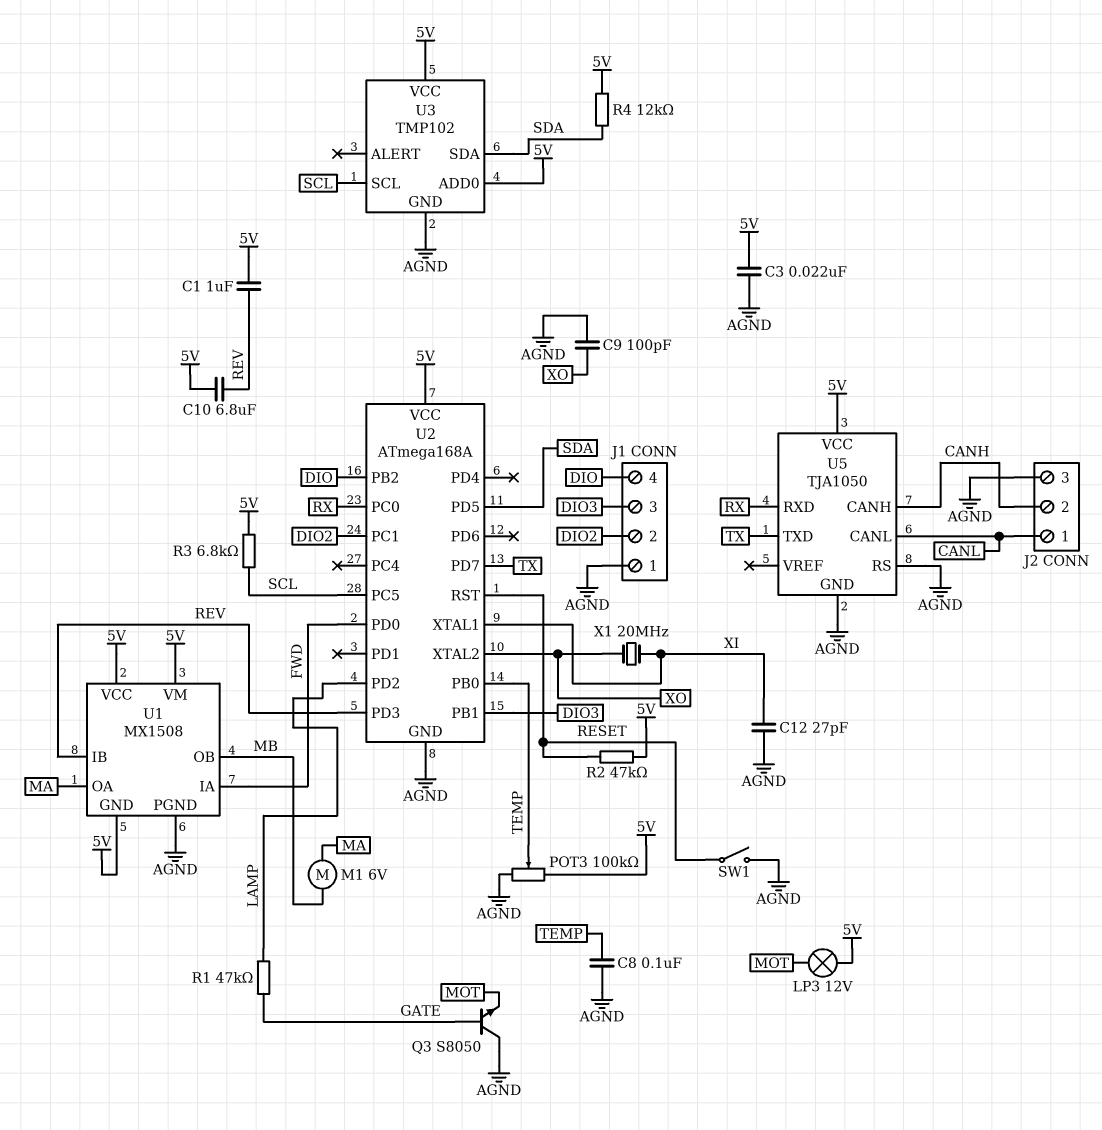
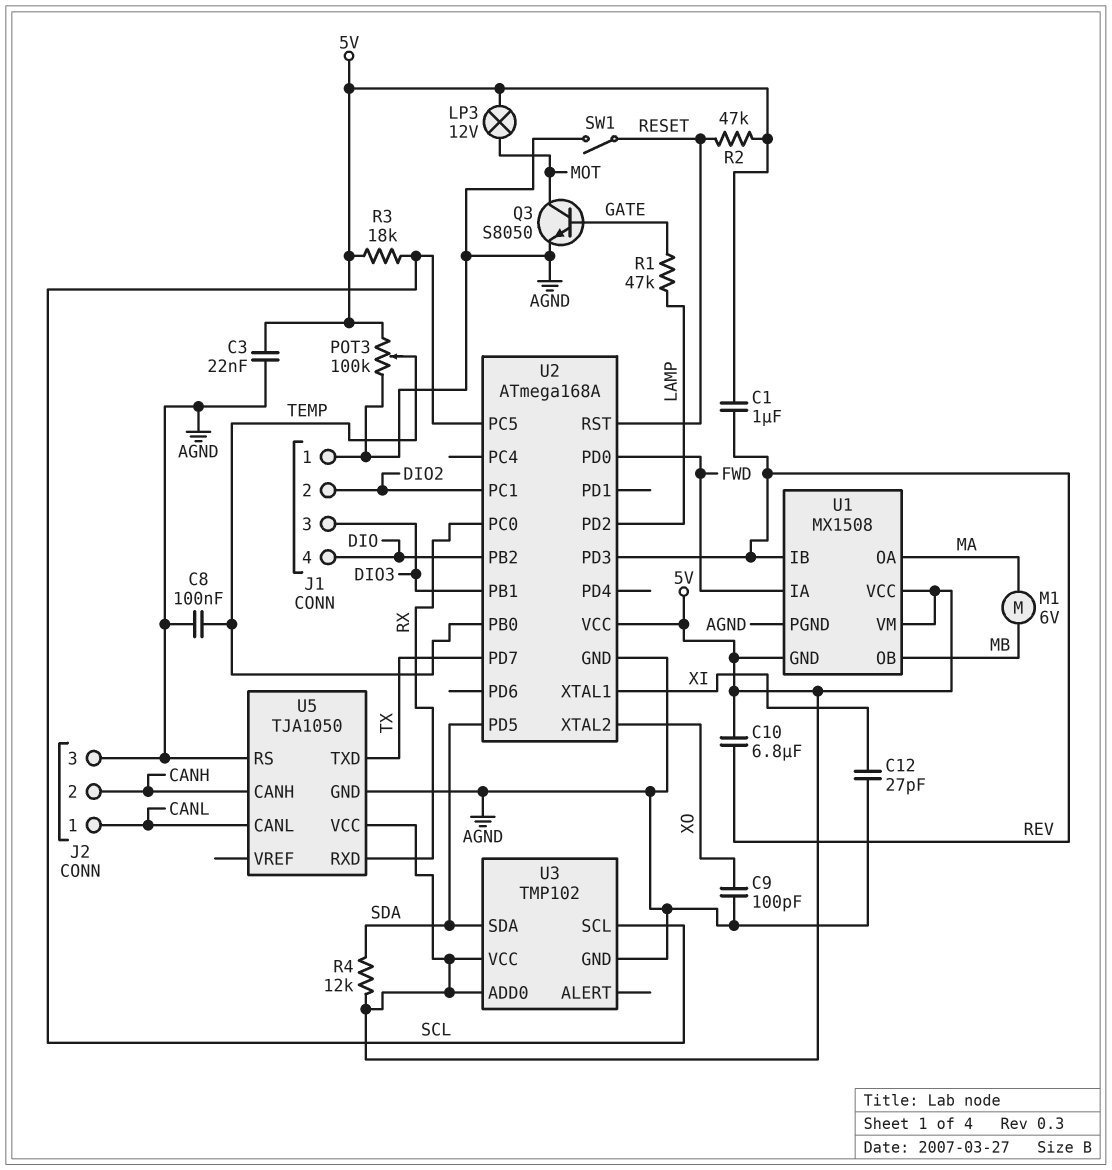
Q3: NPN S8050 (B GATE, C AGND, E MOT) -> NPN S8050 (B GATE, C MOT, E AGND)
R3: 6.8k (5V, SCL) -> 18k (5V, SCL)
X1: 20MHz (XI, XO) -> none

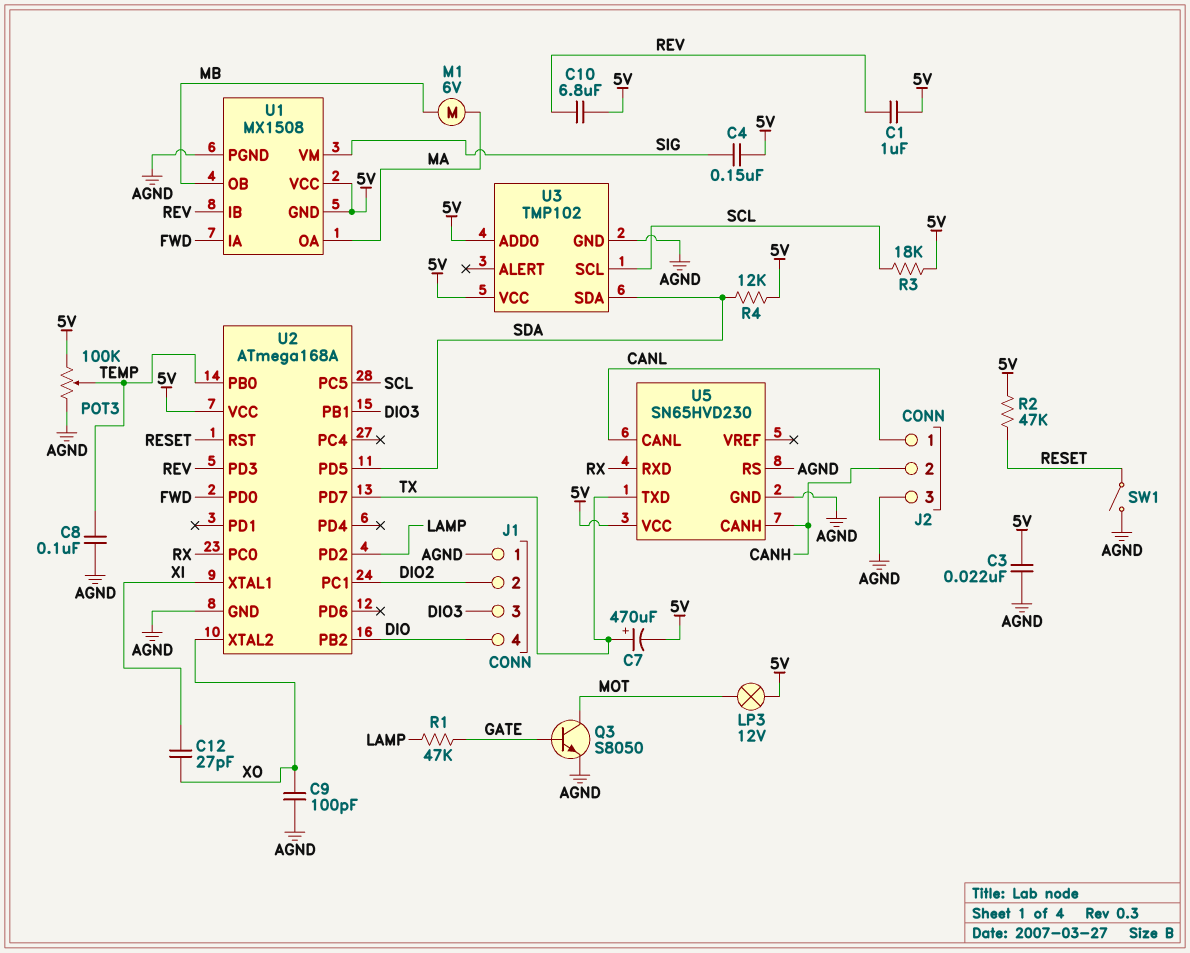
C4: none -> 150nF (5V, SIG)
C7: none -> 470uF (plus TX, minus 5V)
C12: 27pF (AGND, XI) -> 27pF (XI, XO)
U1 pin VM: 5V -> SIG
U5: TJA1050 -> SN65HVD230

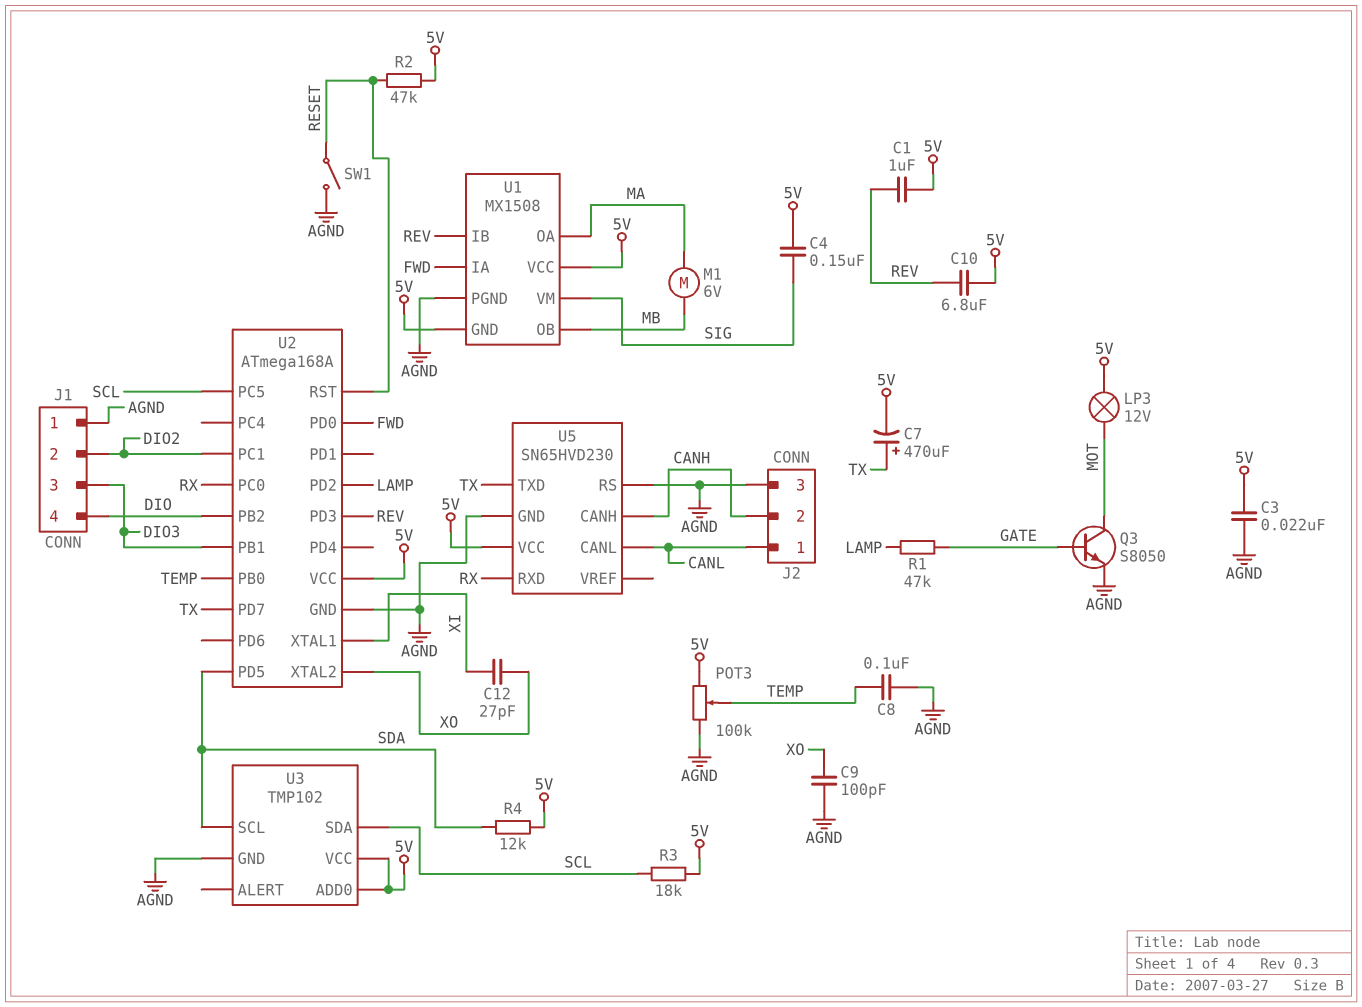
U3 pin SCL: SCL -> SDA
U3 pin SDA: SDA -> SCL

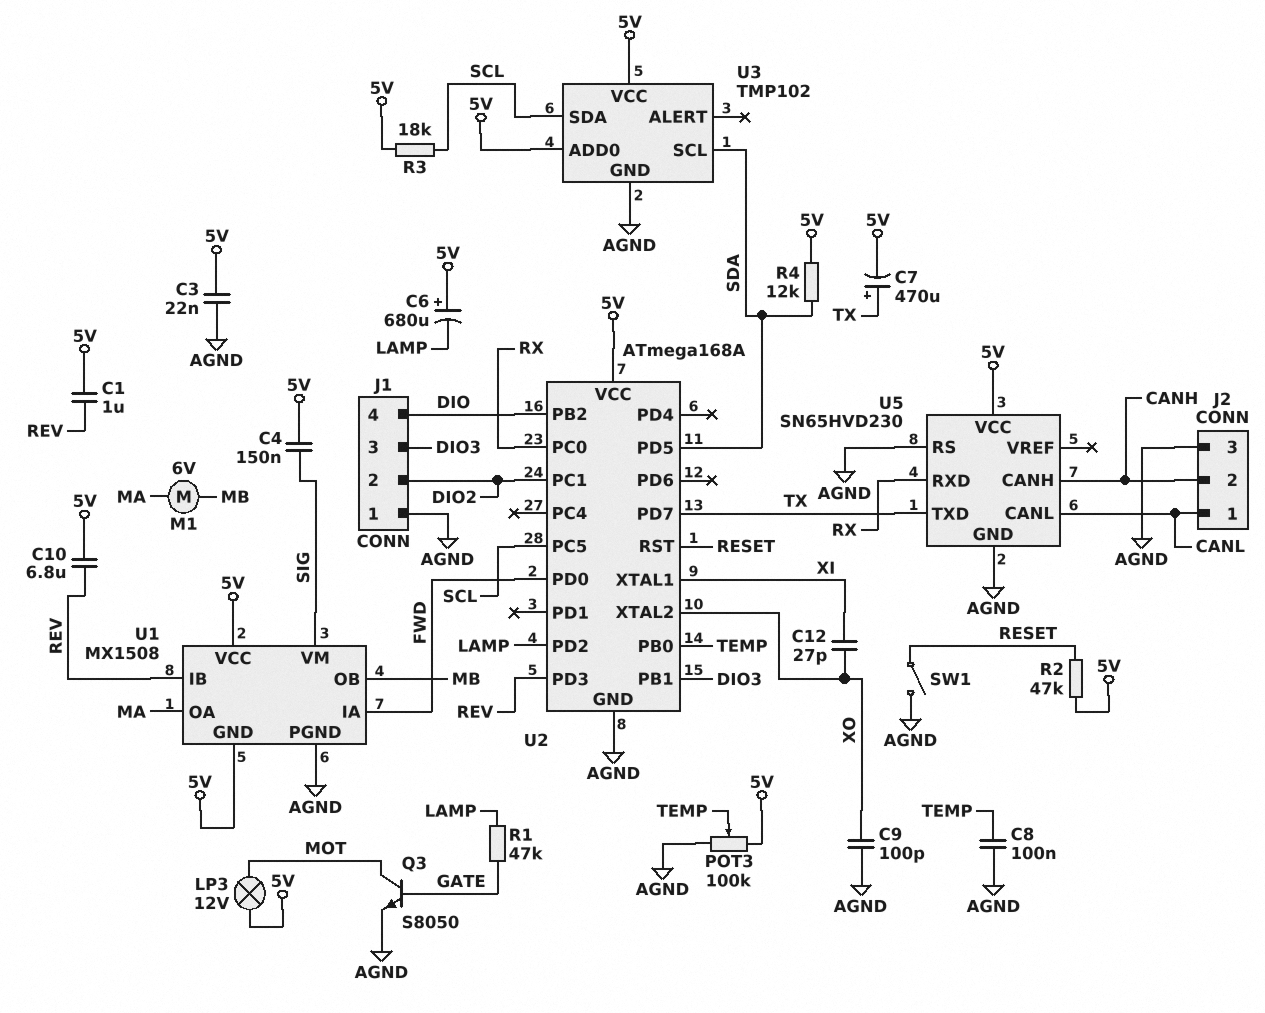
C6: none -> 680uF (plus 5V, minus LAMP)

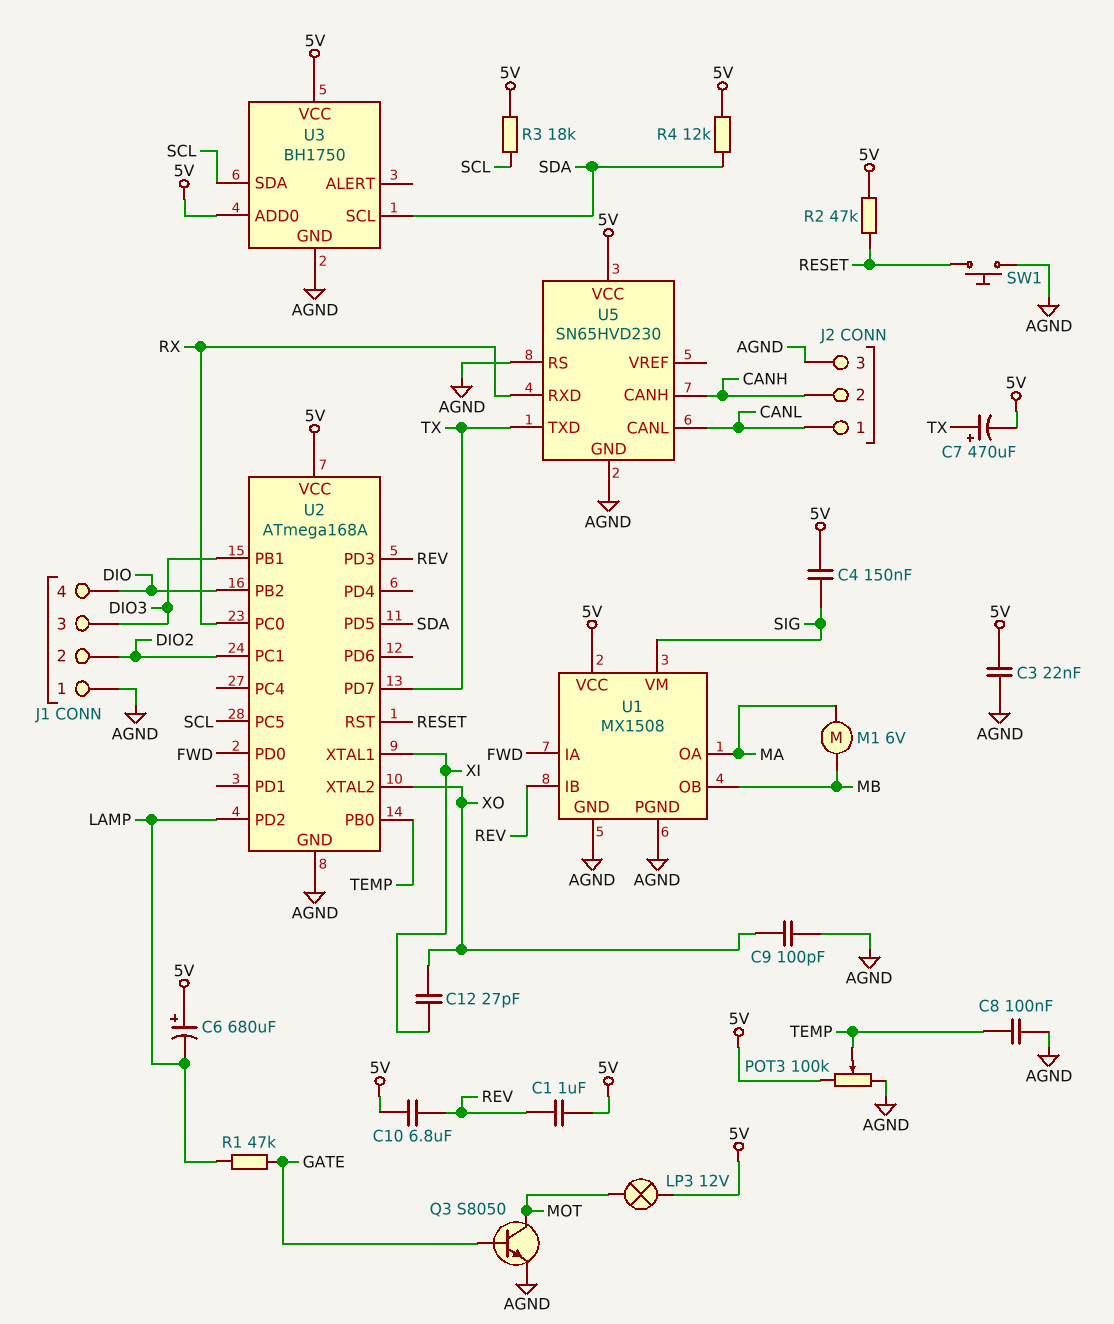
SW1: switch (AGND, RESET) -> button (AGND, RESET)
U1 pin GND: 5V -> AGND
U3: TMP102 -> BH1750

